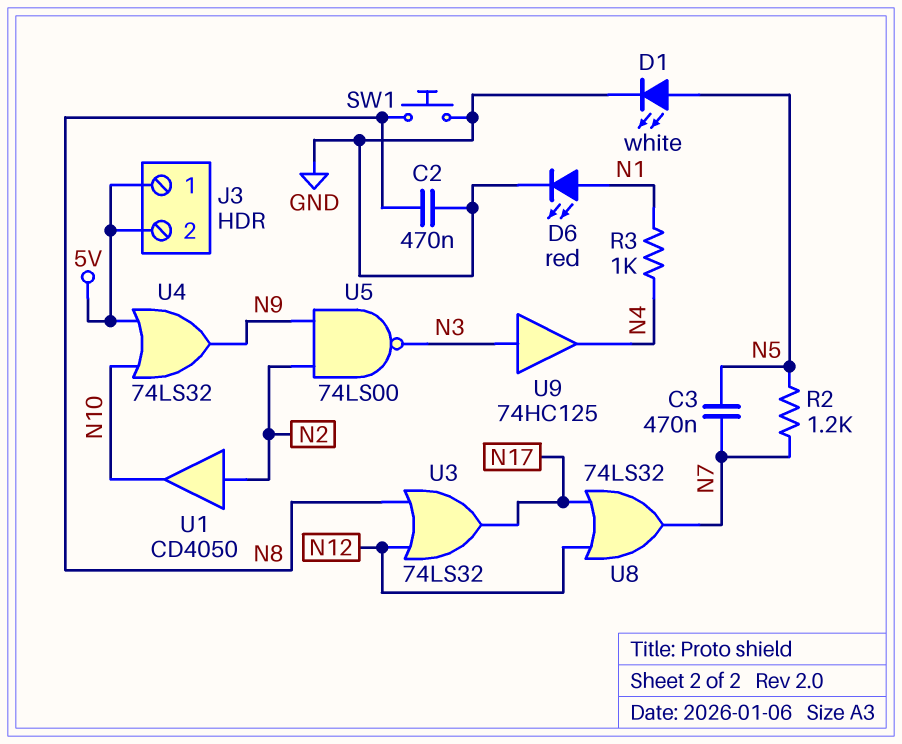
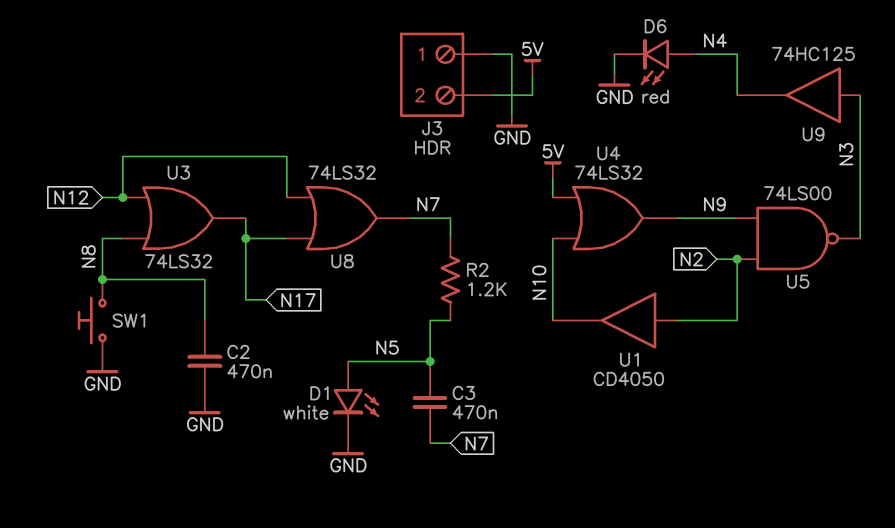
D6: LED red (A N1, K GND) -> LED red (A N4, K GND)
J3 pin 1: 5V -> GND
R3: 1k (N1, N4) -> none

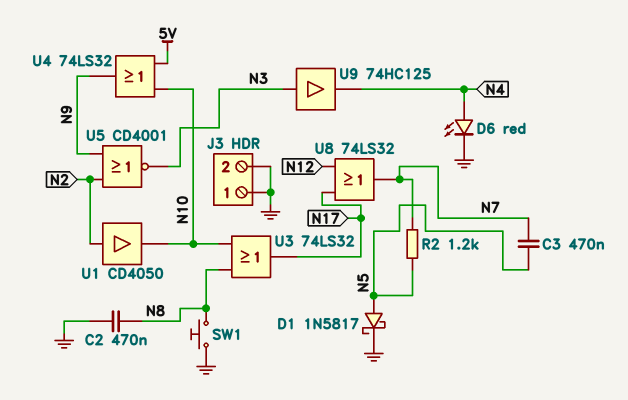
D1: LED white (A N5, K GND) -> schottky 1N5817 (A N5, K GND)
J3 pin 2: 5V -> GND
U3: OR 74LS32 (in N8, in N12, out N17) -> OR 74LS32 (in N8, in N10, out N17)
U5: NAND 74LS00 (in N2, in N9, out N3) -> NOR CD4001 (in N2, in N9, out N3)

